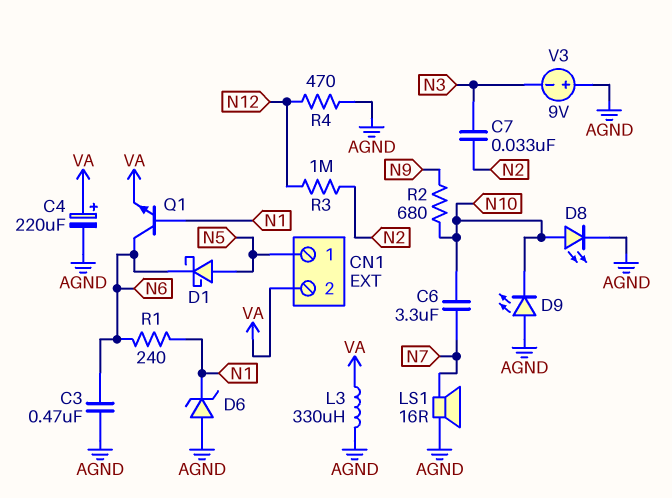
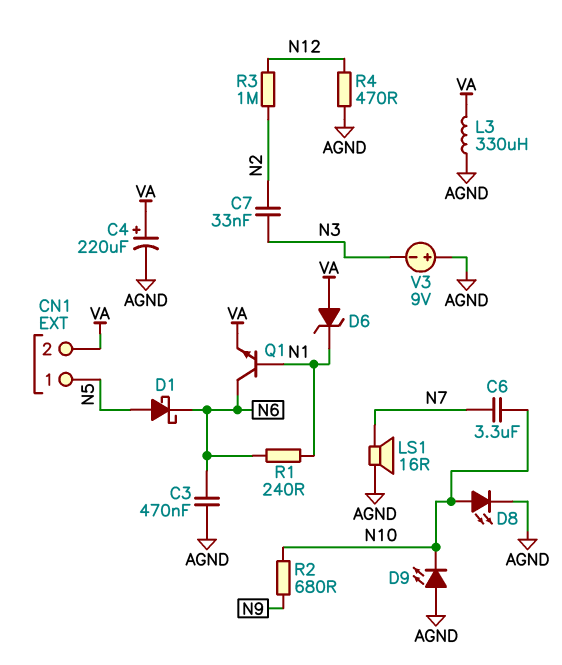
D6: zener (A AGND, K N1) -> zener (A VA, K N1)

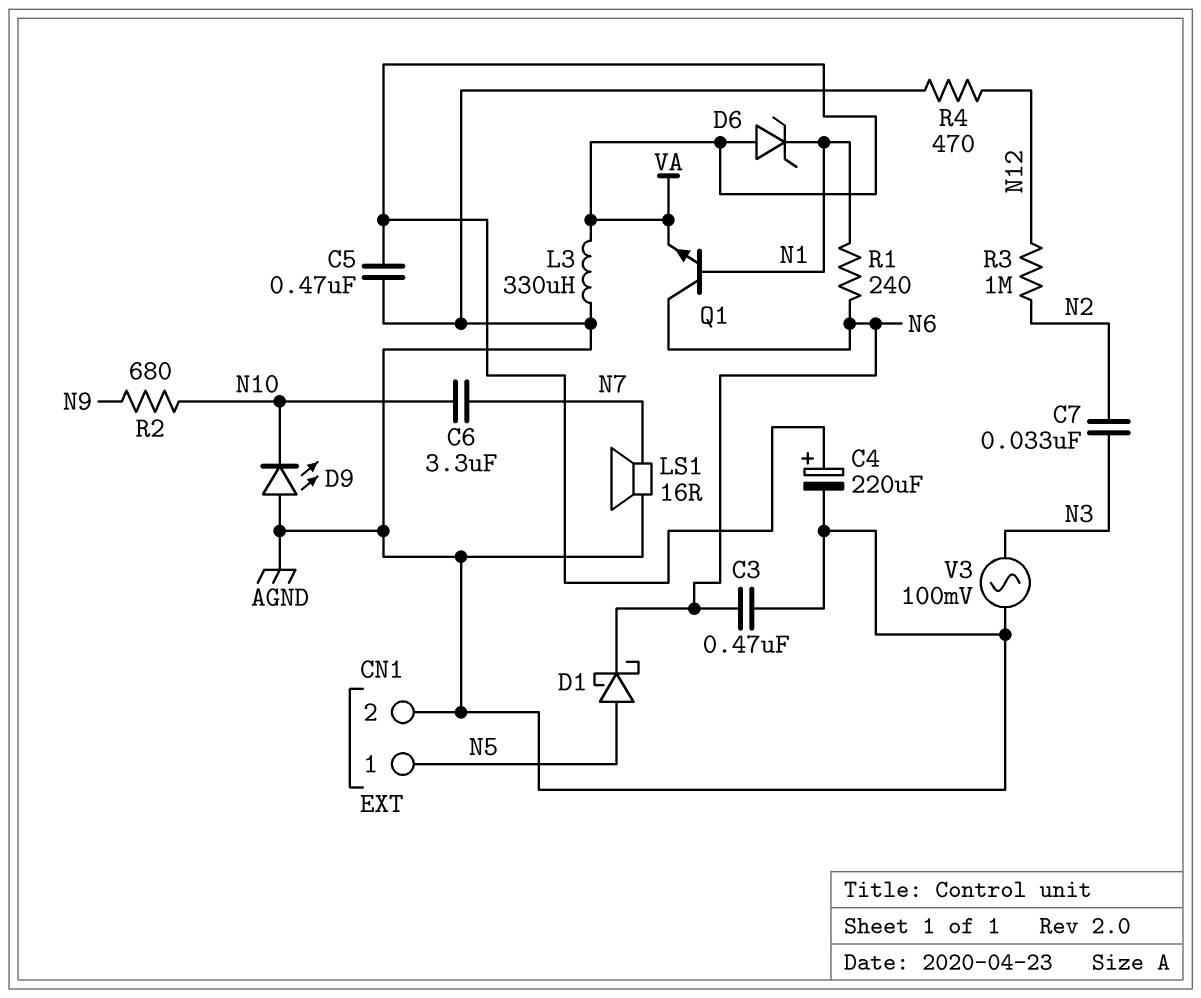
C5: none -> 470nF (AGND, VA)
CN1 pin 2: VA -> AGND
D8: LED (A N10, K AGND) -> none
V3: 9V (plus AGND, minus N3) -> AC 100mV (AGND, N3)

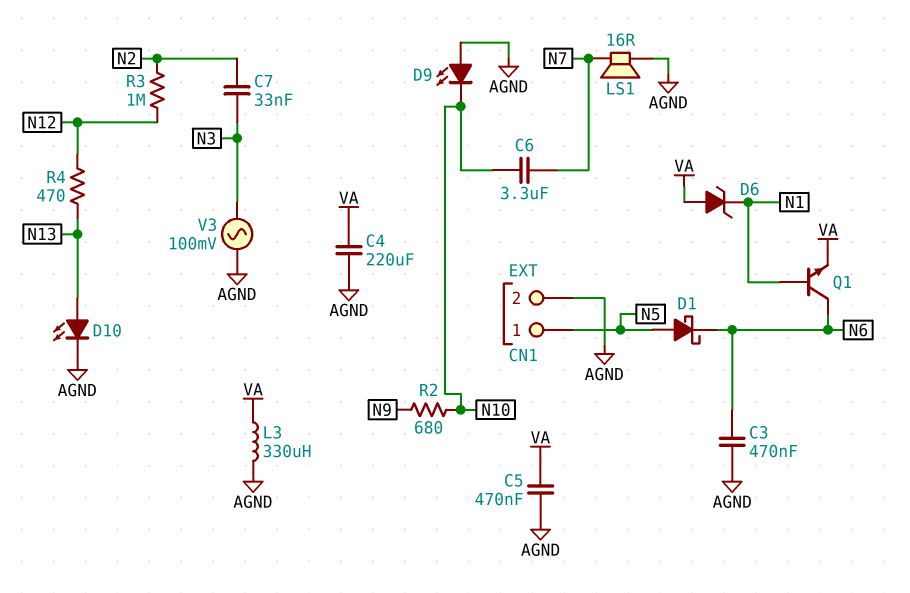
C4: 220uF (plus VA, minus AGND) -> 220uF (AGND, VA)
D10: none -> LED (A N13, K AGND)
R1: 240 (N1, N6) -> none
R4: 470 (AGND, N12) -> 470 (N12, N13)

